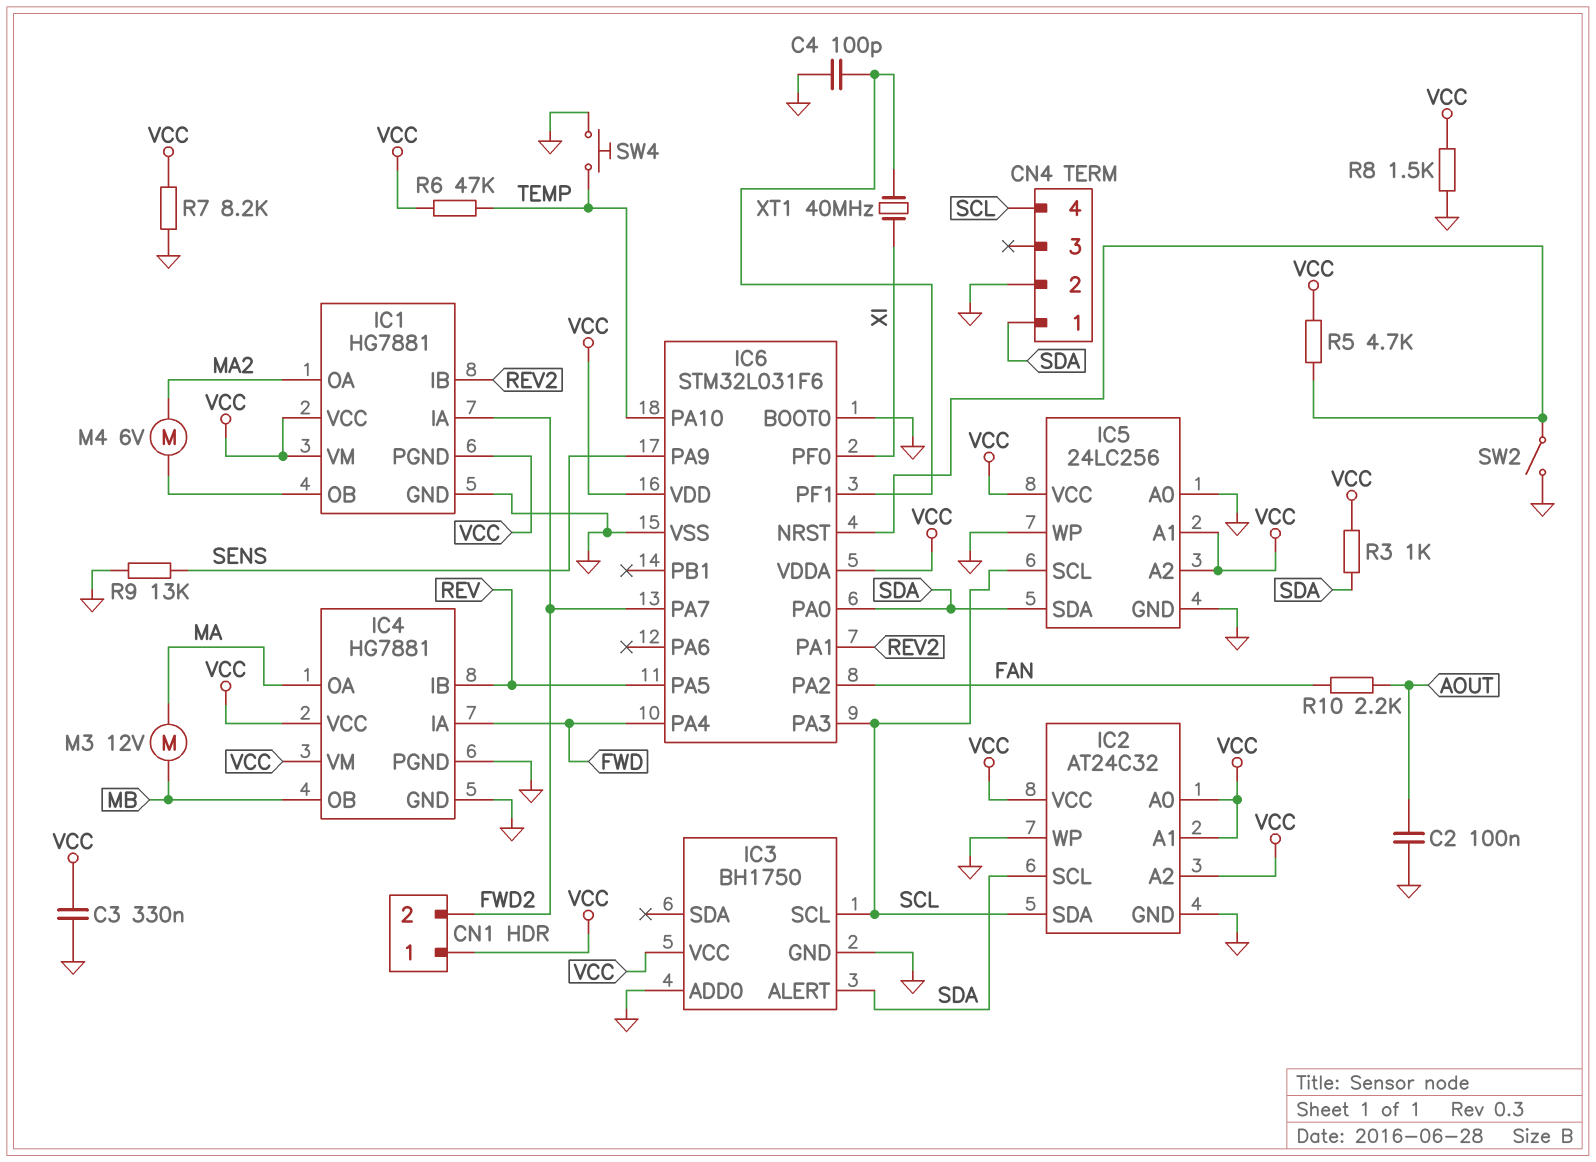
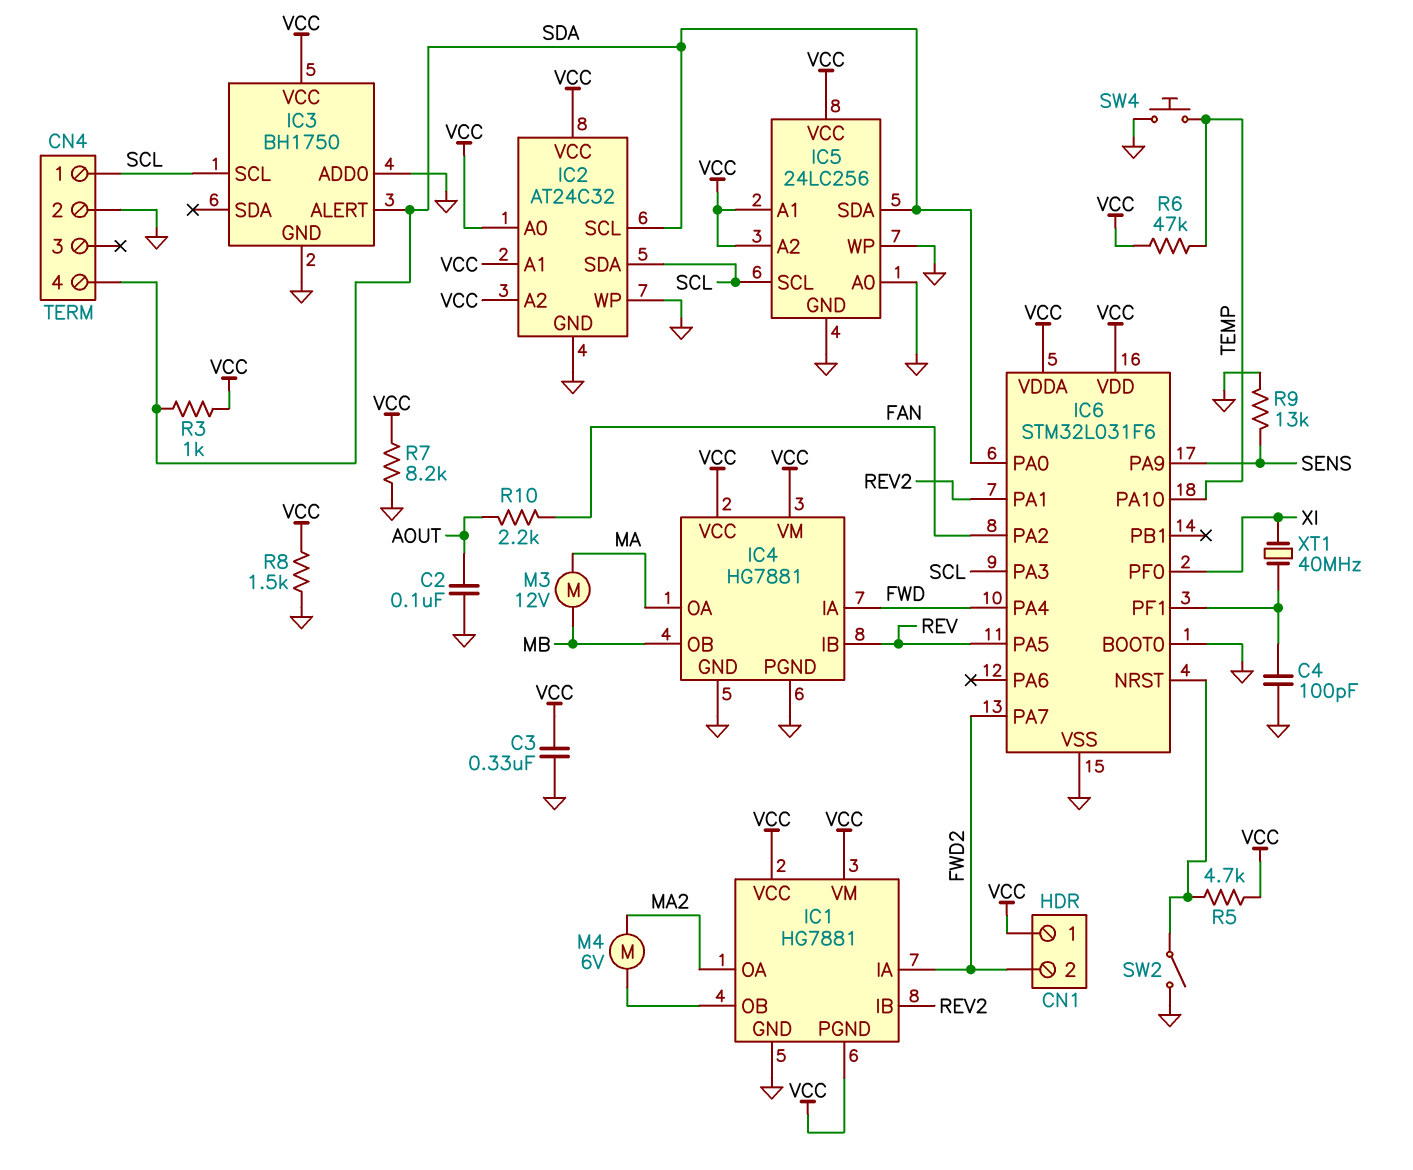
CN4 pin 1: SDA -> SCL
CN4 pin 4: SCL -> SDA

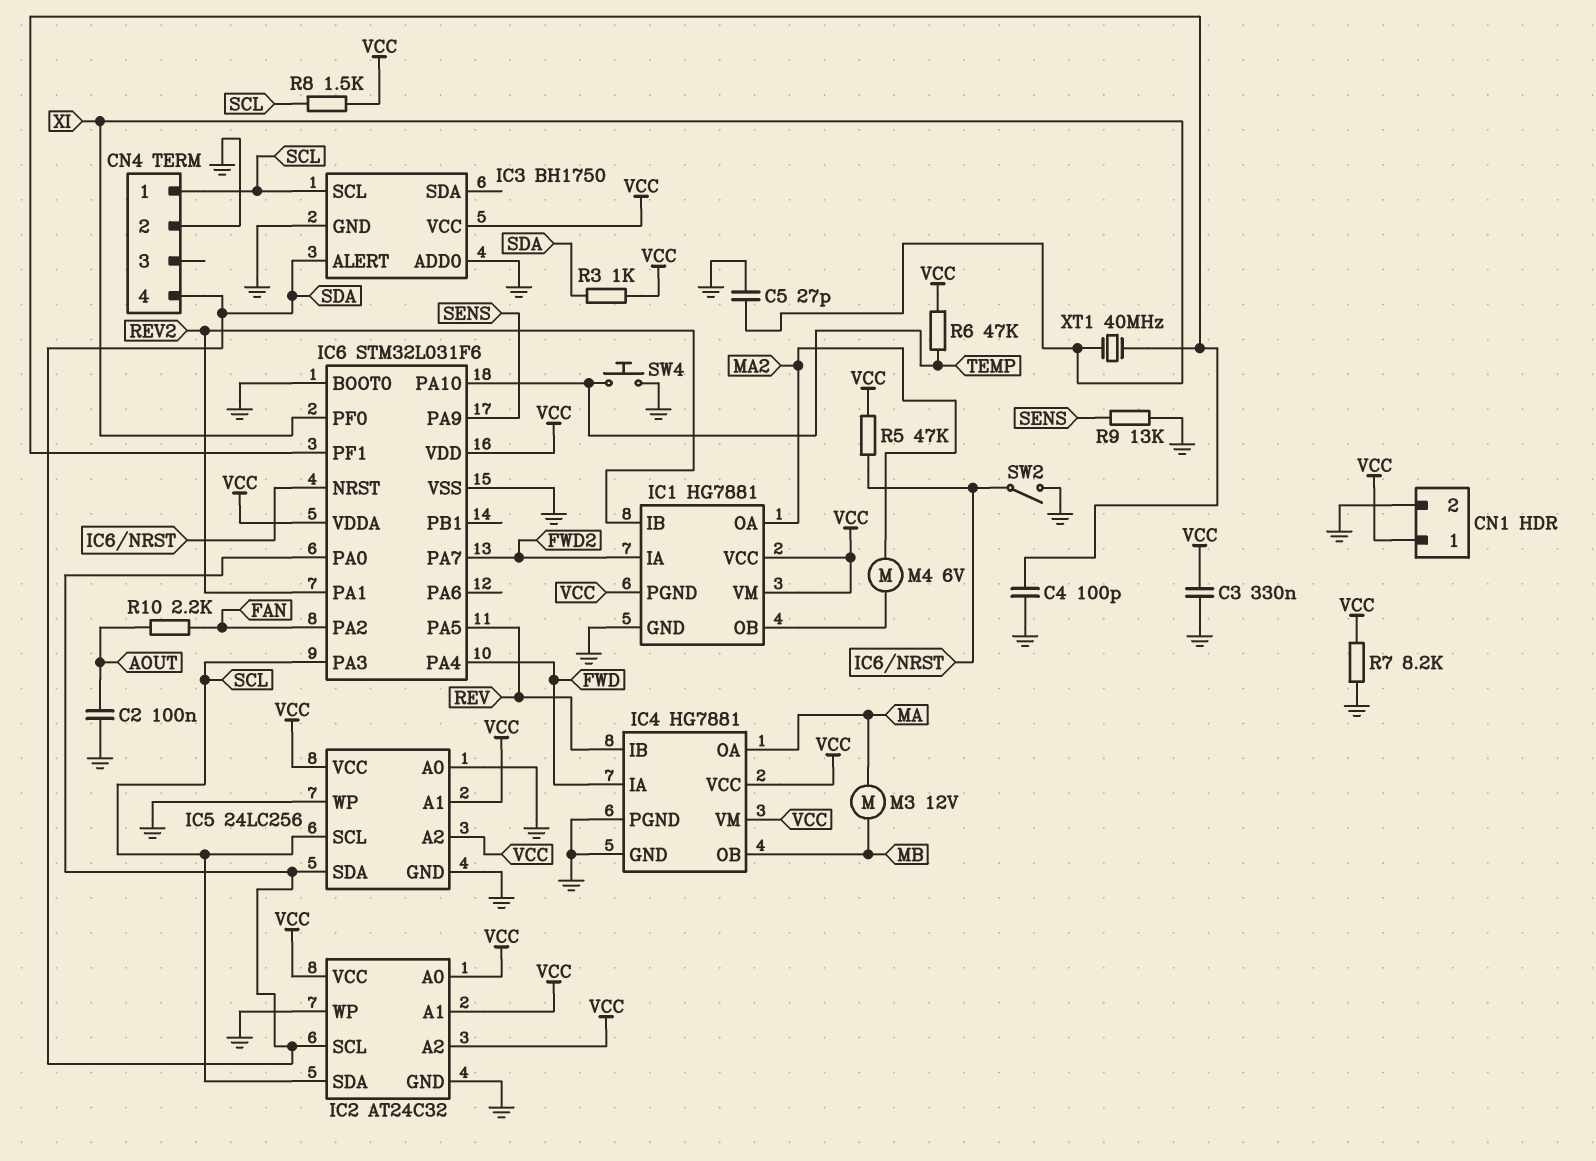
C5: none -> 27pF (GND, XI)
CN1 pin 2: FWD2 -> GND
R5: 4.7k (IC6/NRST, VCC) -> 47k (IC6/NRST, VCC)
R8: 1.5k (GND, VCC) -> 1.5k (SCL, VCC)

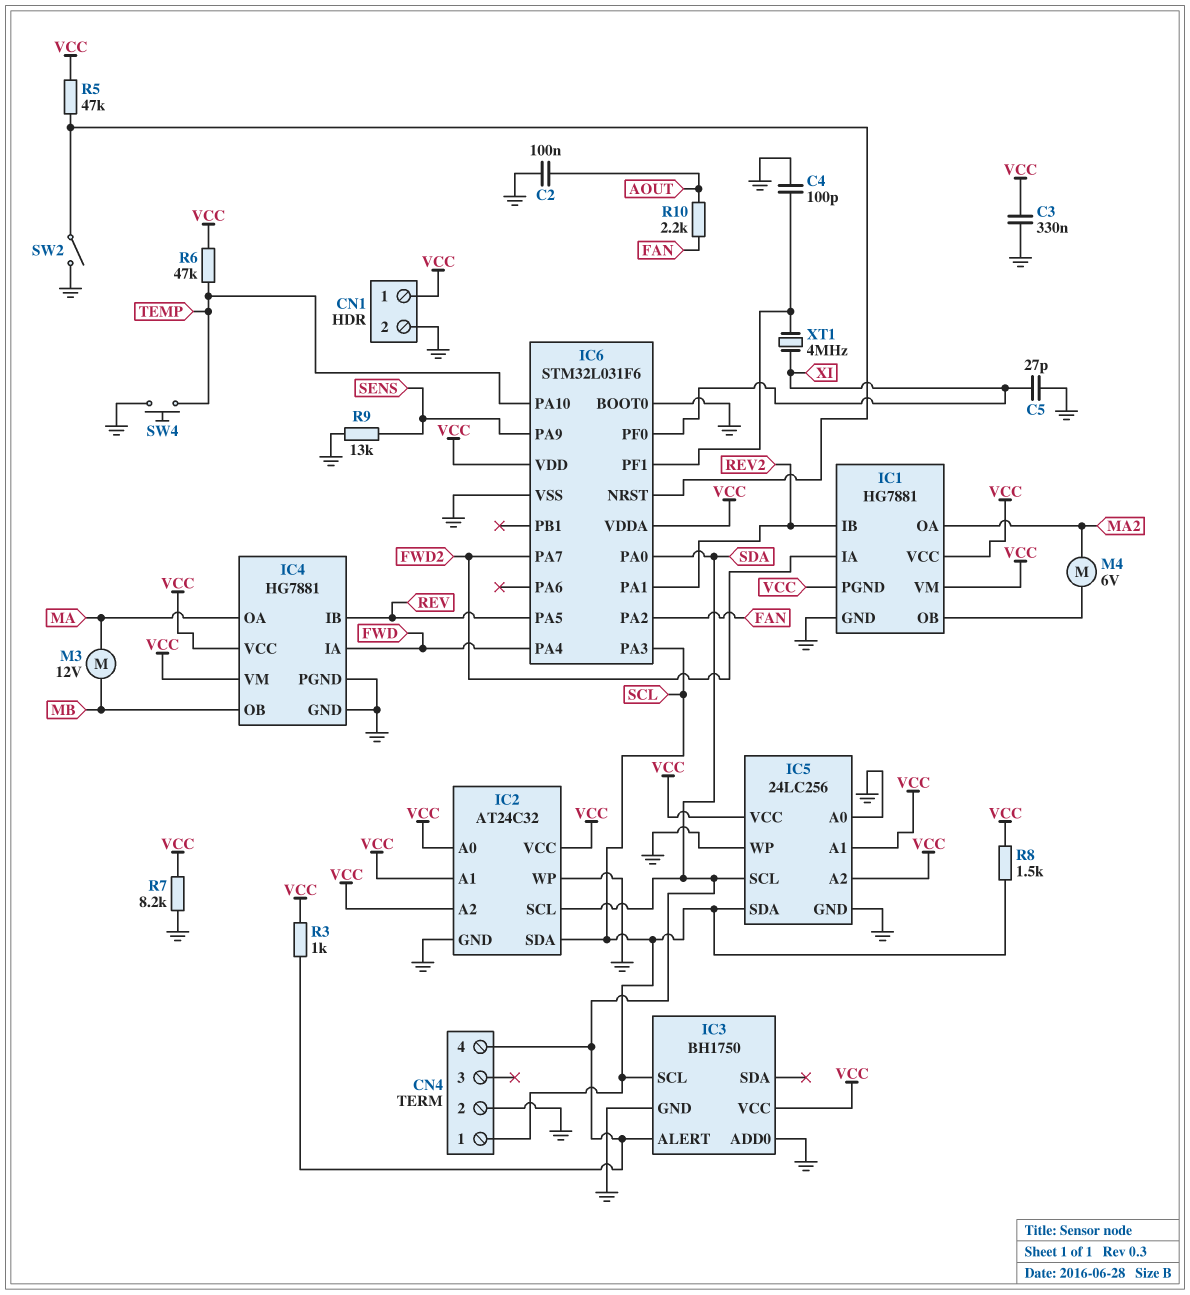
IC5 pin SCL: SCL -> SDA
IC5 pin SDA: SDA -> SCL
XT1: 40MHz (IC6/PF1, XI) -> 4MHz (IC6/PF1, XI)

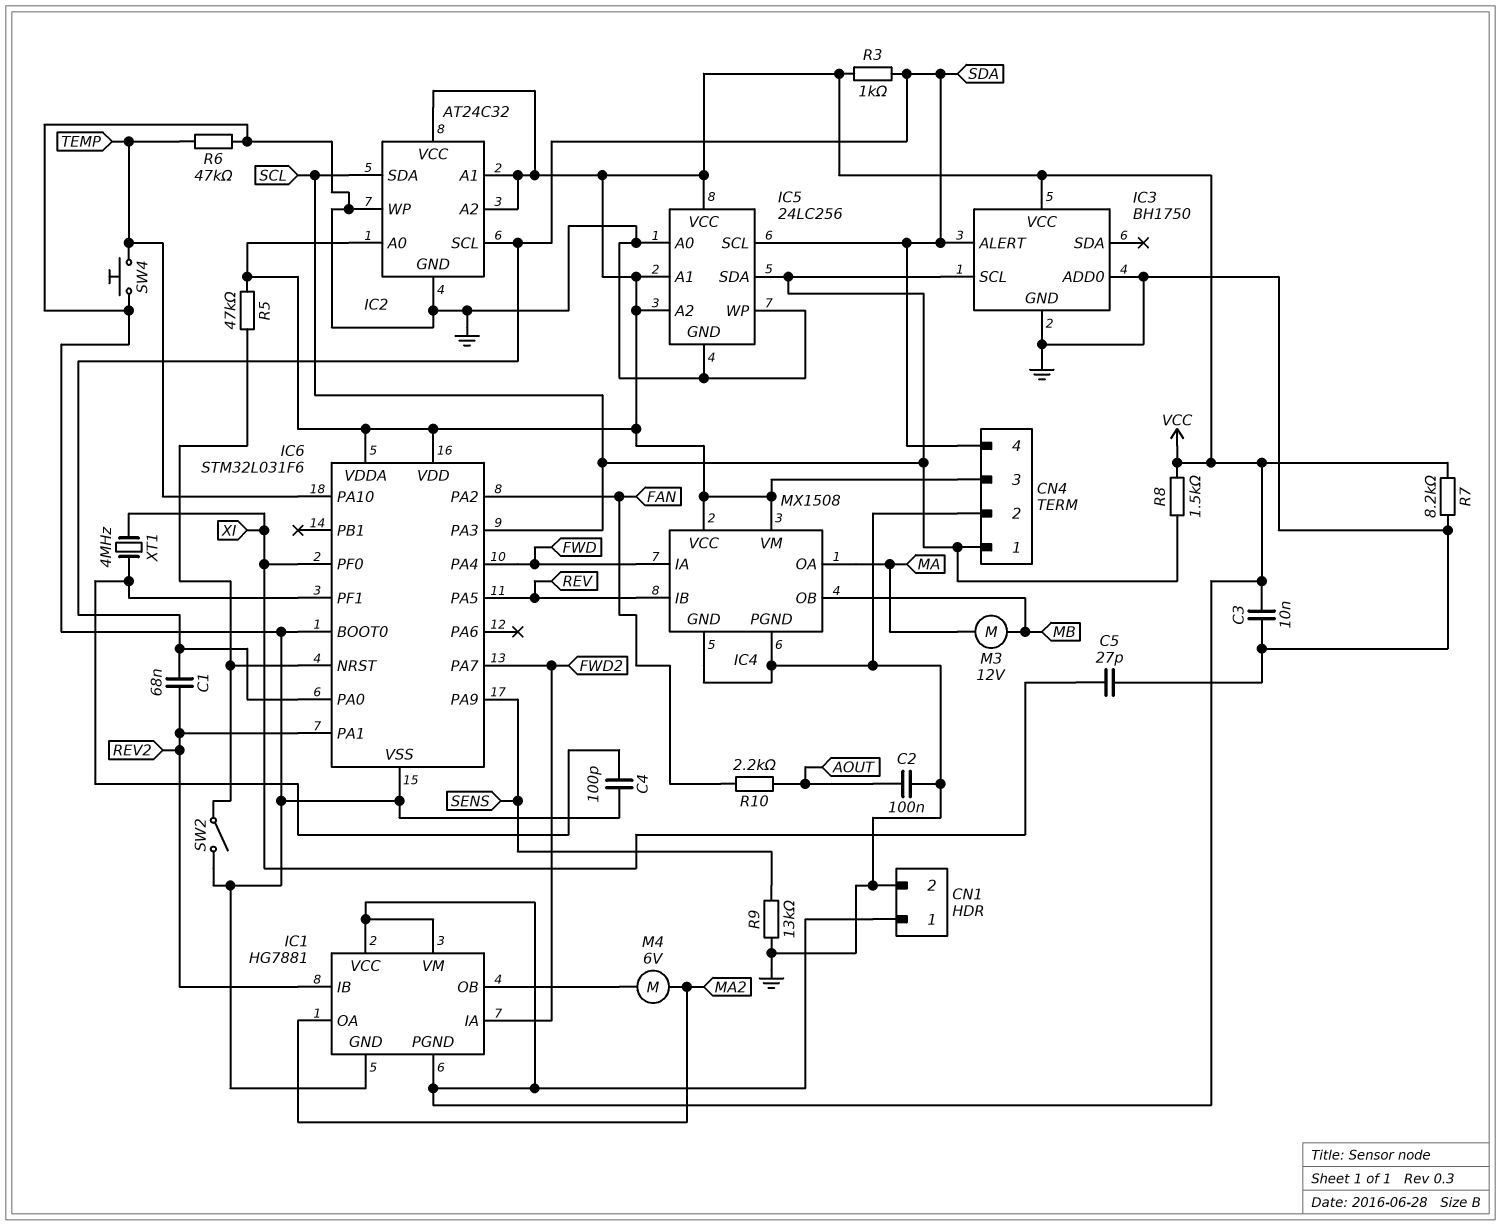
C1: none -> 68nF (REV2, SDA)
C3: 330nF (GND, VCC) -> 10nF (GND, VCC)
CN4 pin 3: none -> VCC
IC4: HG7881 -> MX1508
R6: 47k (TEMP, VCC) -> 47k (GND, TEMP)

